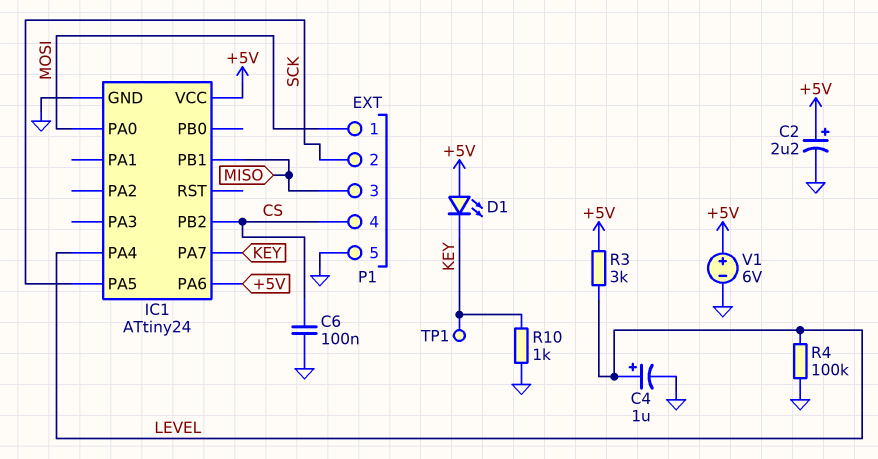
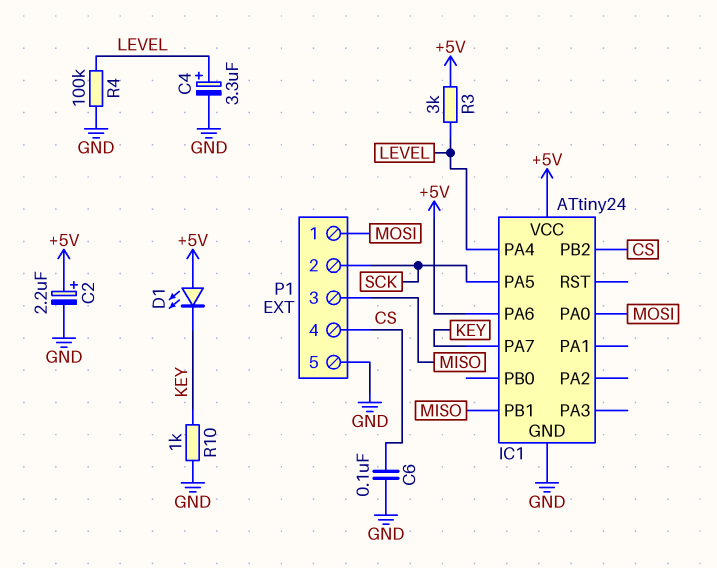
C4: 1uF (plus LEVEL, minus GND) -> 3.3uF (plus LEVEL, minus GND)
TP1: test point (KEY) -> none
V1: 6V (plus +5V, minus GND) -> none

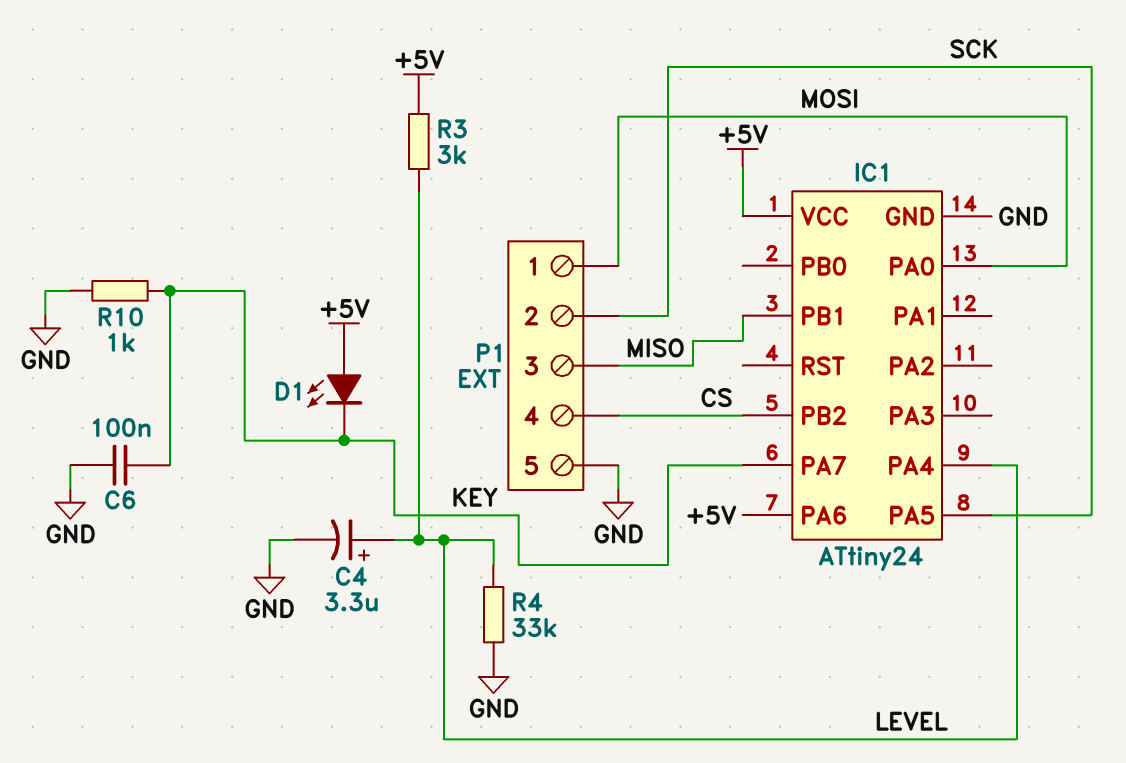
C2: 2.2uF (plus +5V, minus GND) -> none
C6: 100nF (CS, GND) -> 100nF (GND, KEY)
R4: 100k (GND, LEVEL) -> 33k (GND, LEVEL)

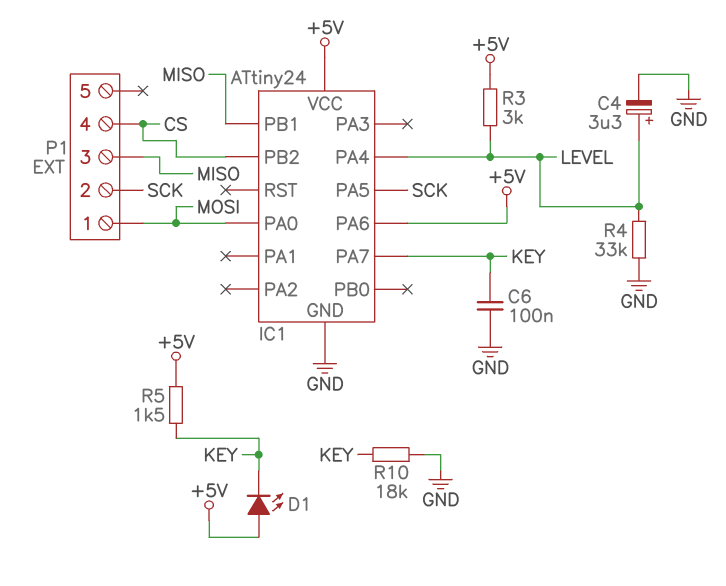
P1 pin 5: GND -> none
R5: none -> 1.5k (+5V, KEY)
R10: 1k (GND, KEY) -> 18k (GND, KEY)

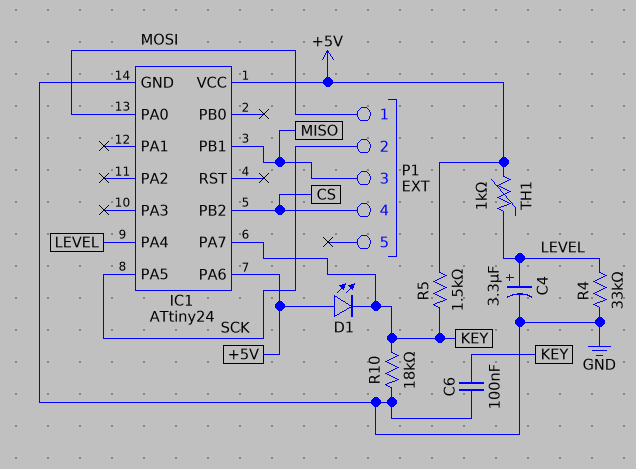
R3: 3k (+5V, LEVEL) -> none
TH1: none -> 1k (+5V, LEVEL)

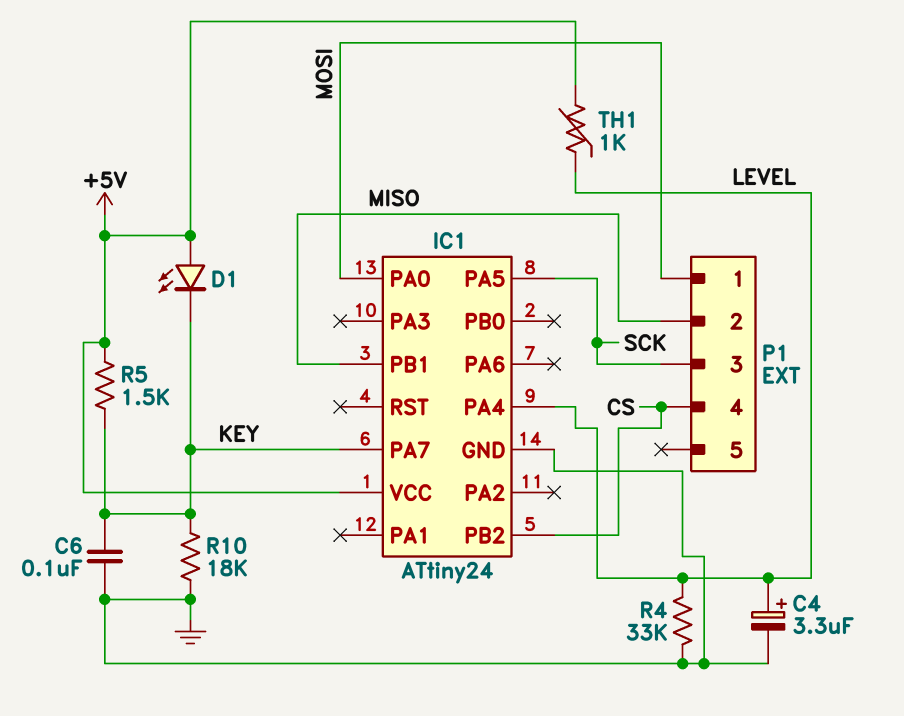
IC1 pin PA6: +5V -> none
P1 pin 2: SCK -> MISO
P1 pin 3: MISO -> SCK

